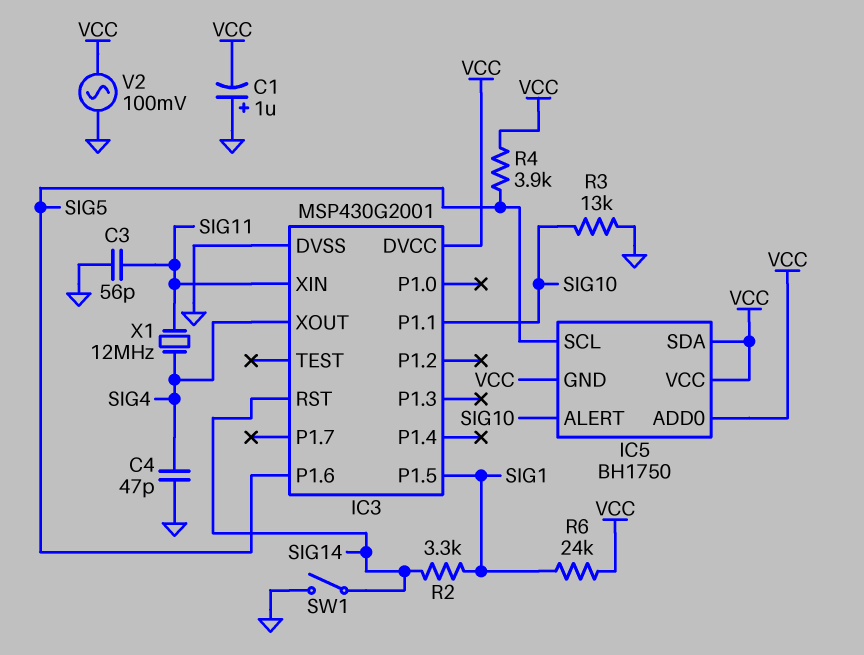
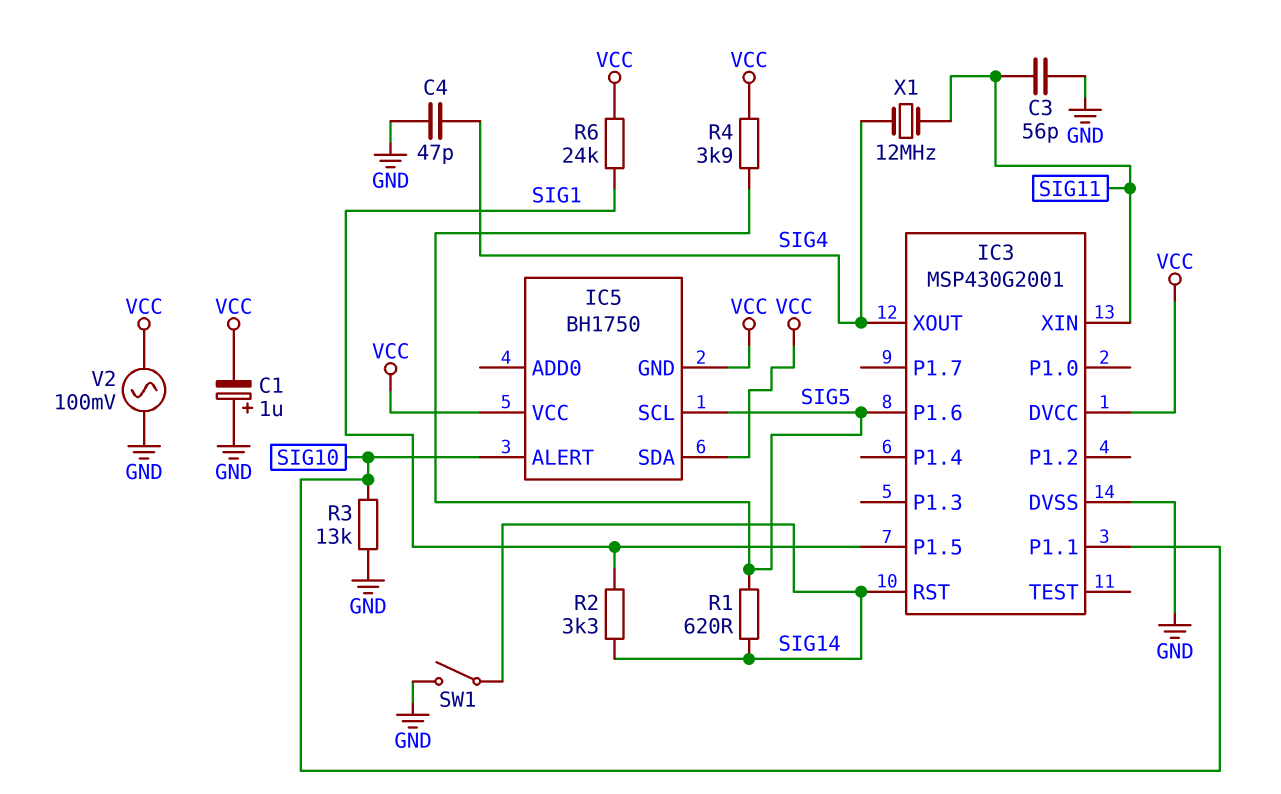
IC5 pin ADD0: VCC -> none
R1: none -> 620 (SIG5, SIG14)

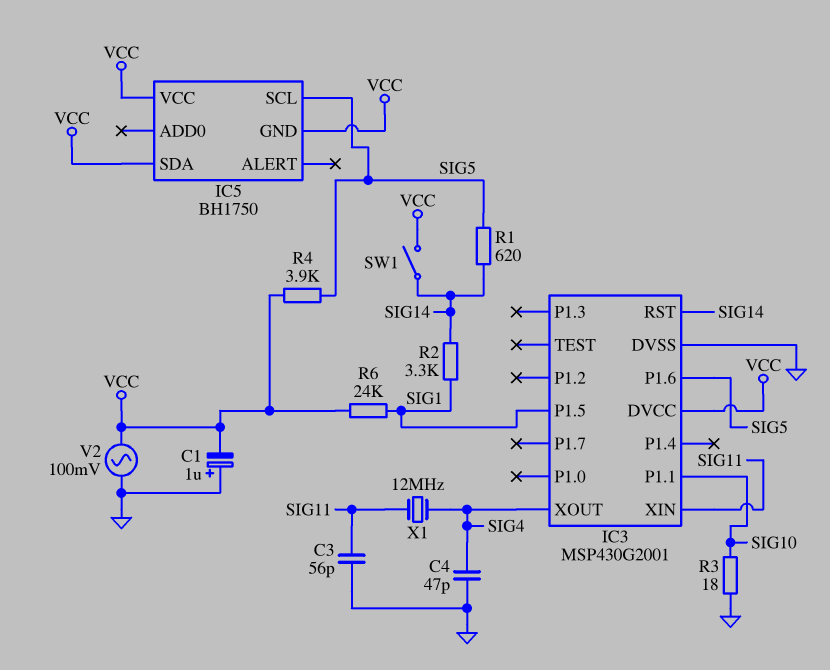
IC5 pin ALERT: SIG10 -> none
R3: 13k (GND, SIG10) -> 18 (GND, SIG10)
SW1: switch (GND, SIG14) -> switch (SIG14, VCC)

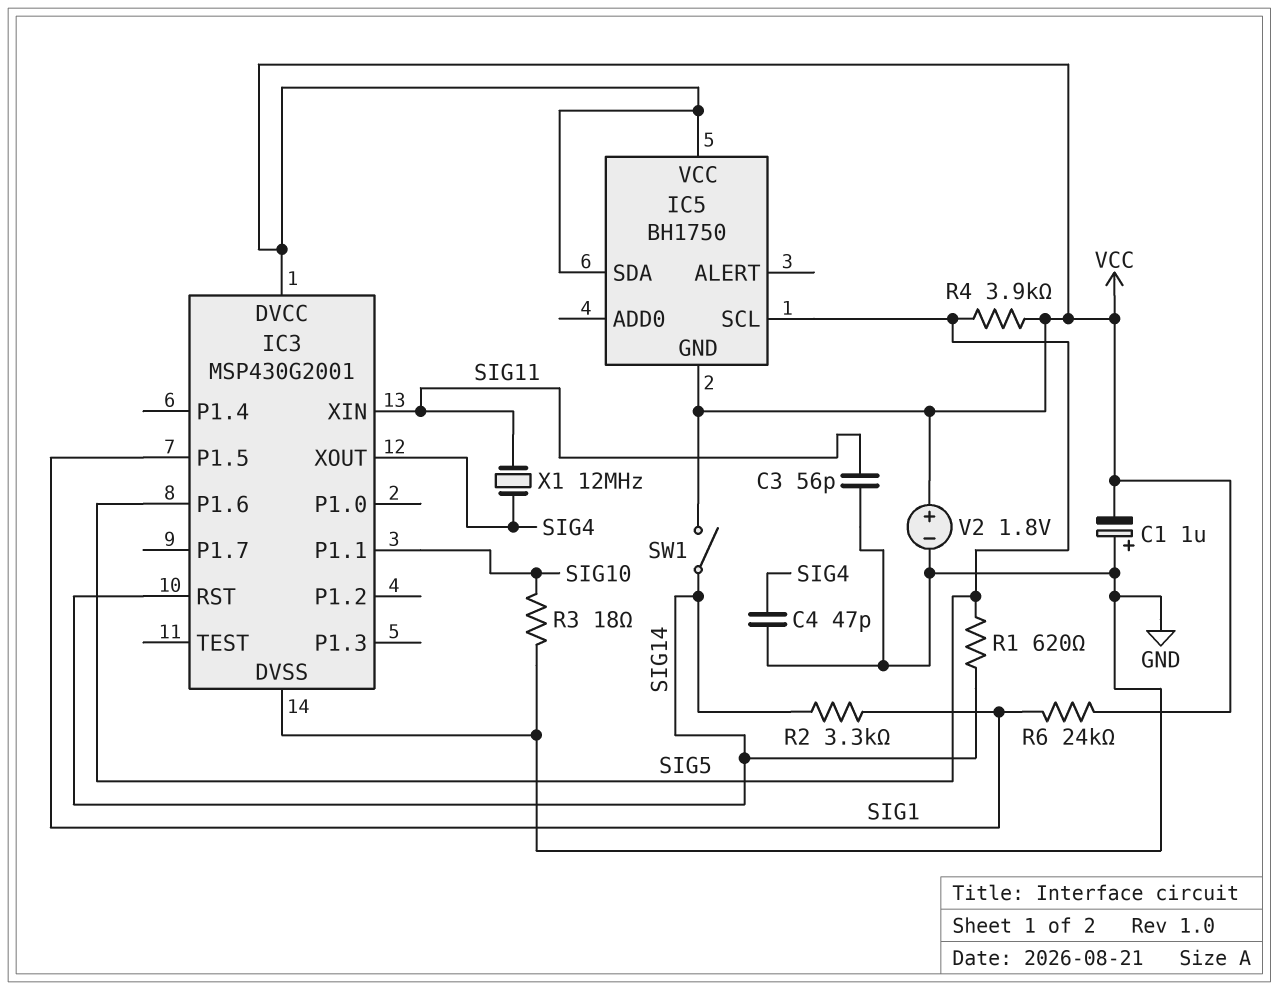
V2: AC 100mV (GND, VCC) -> 1.8V (plus VCC, minus GND)

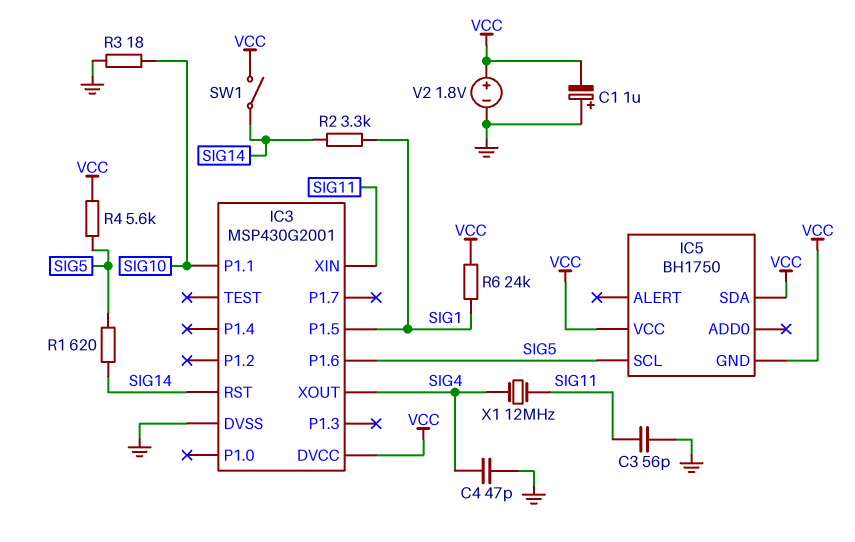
R4: 3.9k (SIG5, VCC) -> 5.6k (SIG5, VCC)

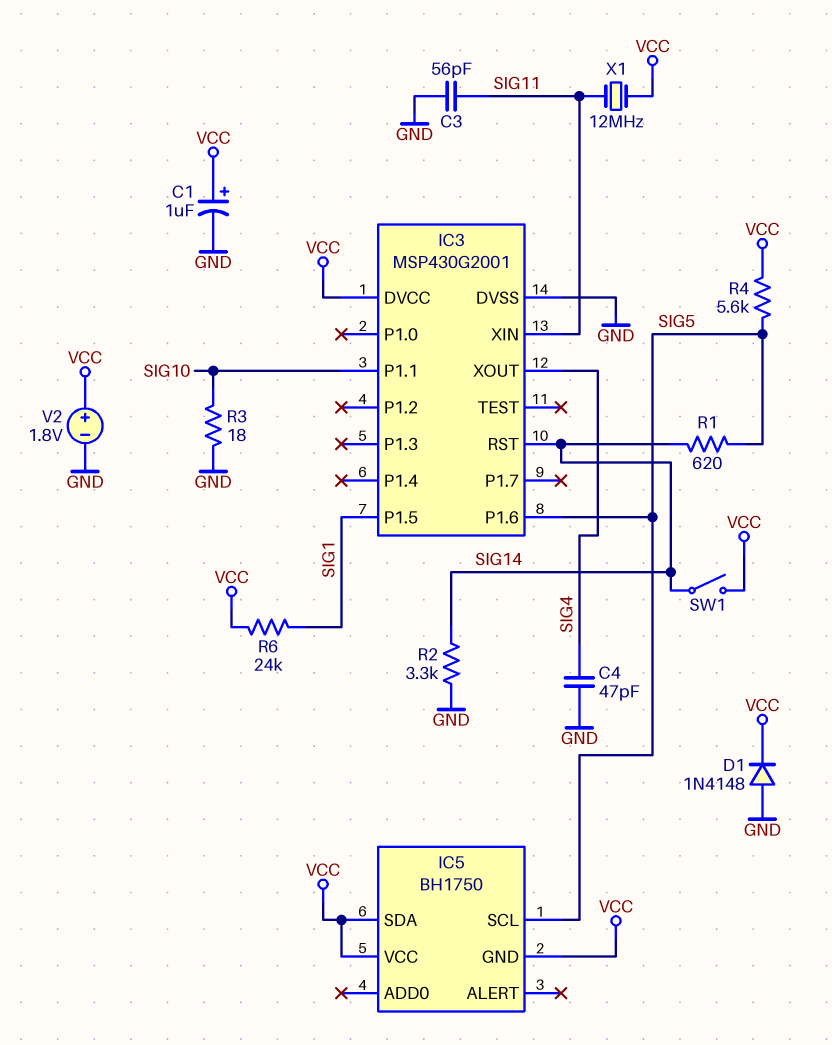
C1: 1uF (plus GND, minus VCC) -> 1uF (plus VCC, minus GND)
D1: none -> diode 1N4148 (A GND, K VCC)
R2: 3.3k (SIG1, SIG14) -> 3.3k (GND, SIG14)
X1: 12MHz (SIG4, SIG11) -> 12MHz (SIG11, VCC)

